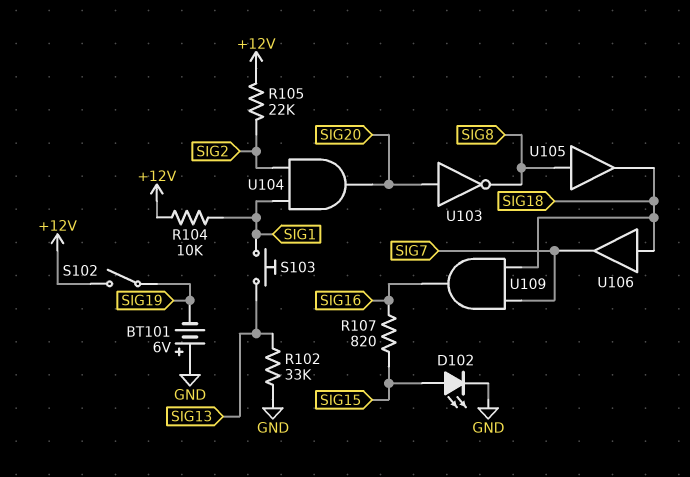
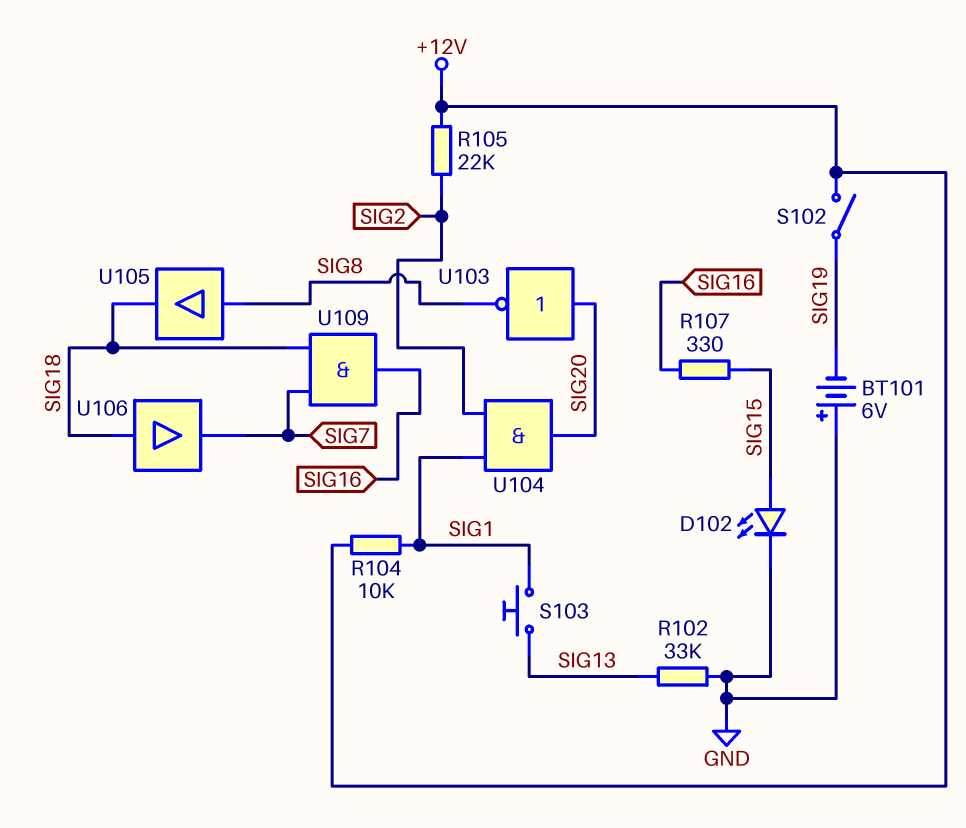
R107: 820 (SIG15, SIG16) -> 330 (SIG15, SIG16)

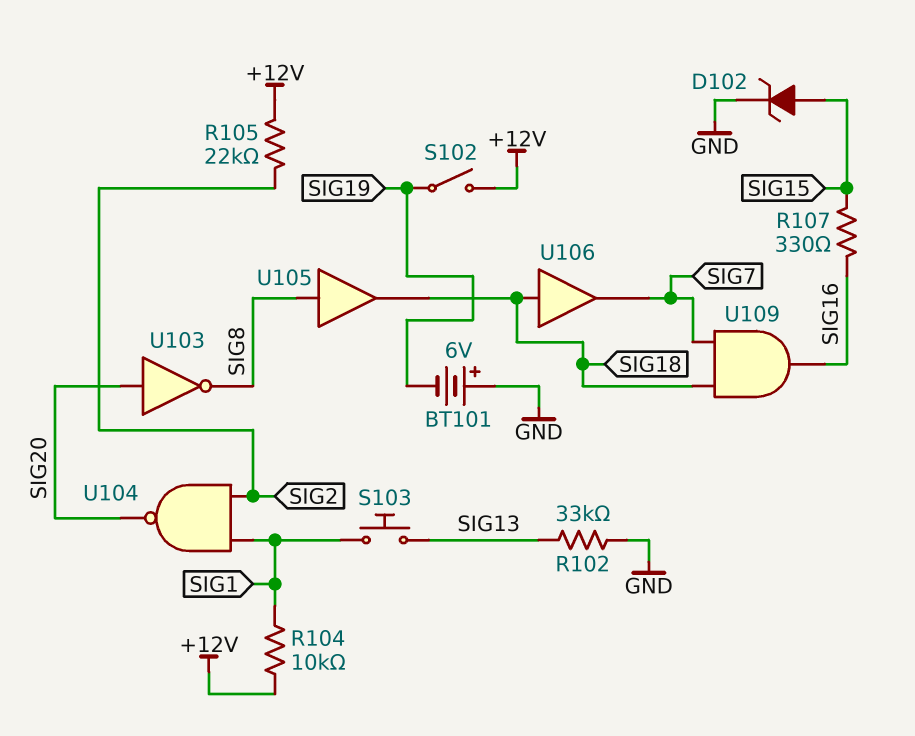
D102: LED (A SIG15, K GND) -> zener (A SIG15, K GND)
U104: AND (in SIG1, in SIG2, out SIG20) -> NAND (in SIG1, in SIG2, out SIG20)

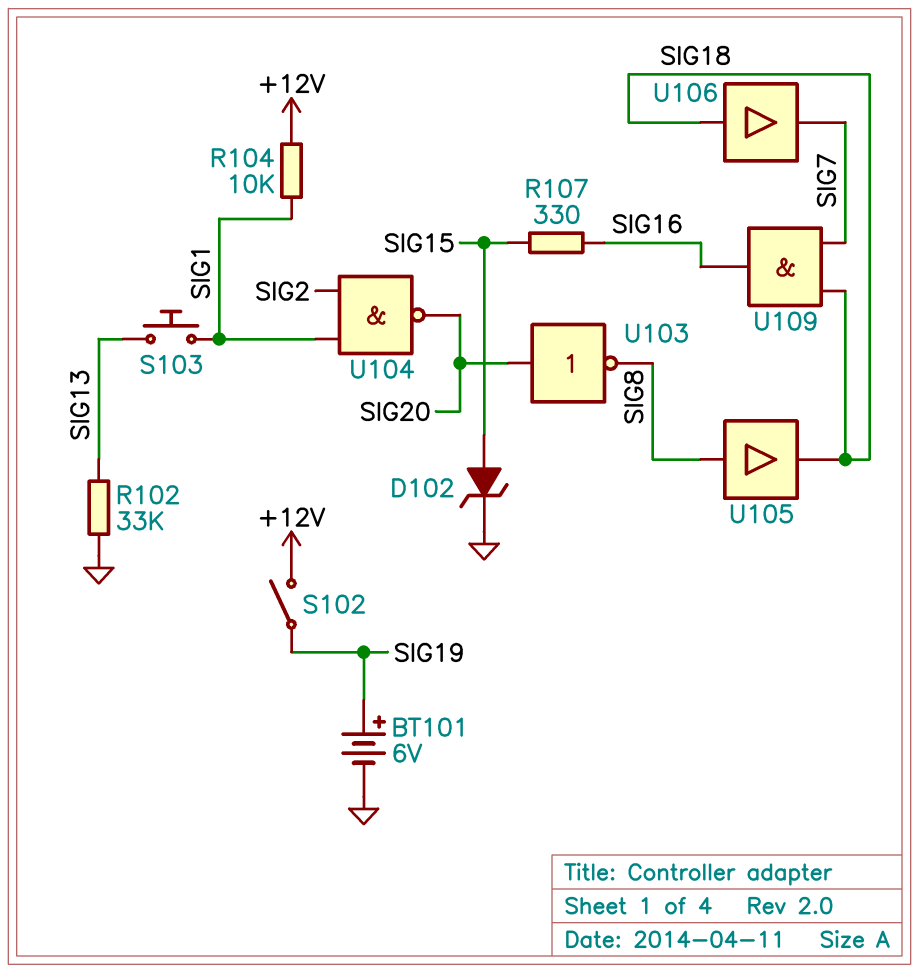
BT101: 6V (plus GND, minus SIG19) -> 6V (plus SIG19, minus GND)
R105: 22k (+12V, SIG2) -> none

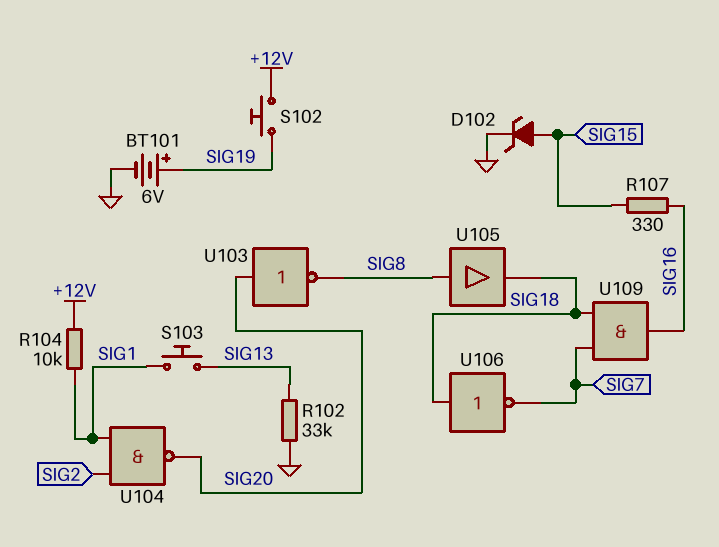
S102: switch (+12V, SIG19) -> button (+12V, SIG19)
U106: buffer (in SIG18, out SIG7) -> NOT (in SIG18, out SIG7)

